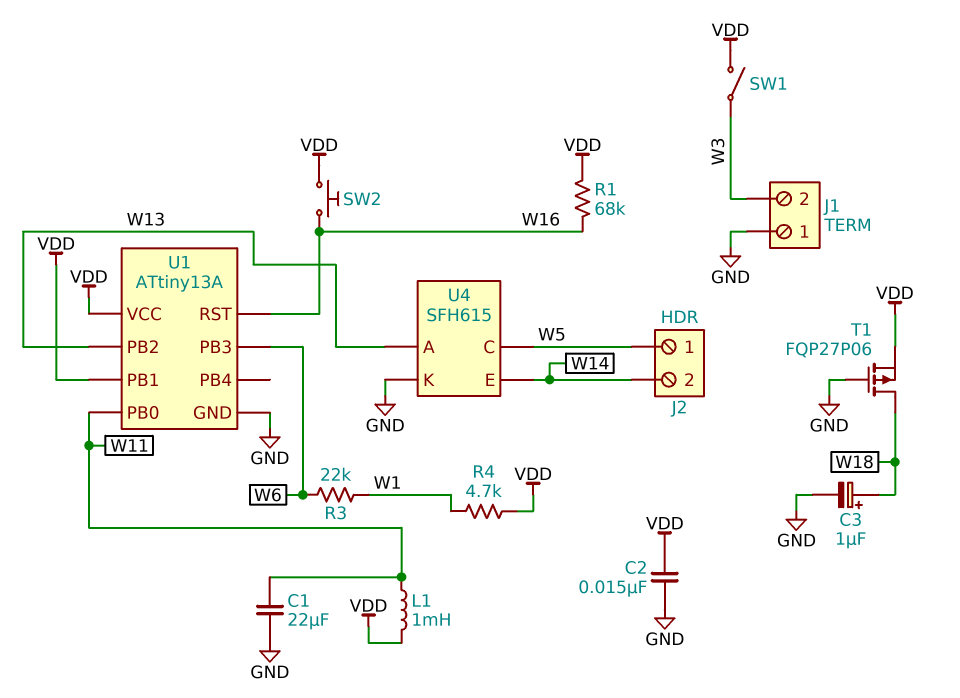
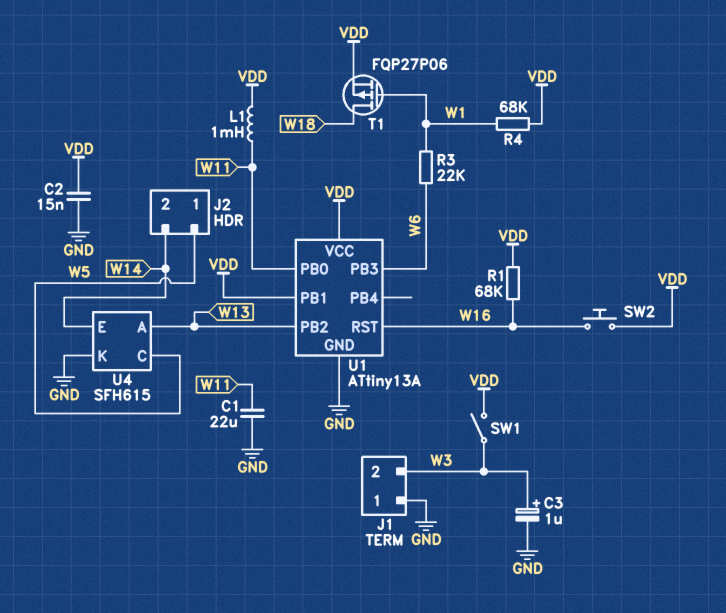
C3: 1uF (plus W18, minus GND) -> 1uF (plus W3, minus GND)
R4: 4.7k (VDD, W1) -> 68k (VDD, W1)
T1: PMOS FQP27P06 (G GND, D W18, S VDD) -> PMOS FQP27P06 (G W1, D W18, S VDD)

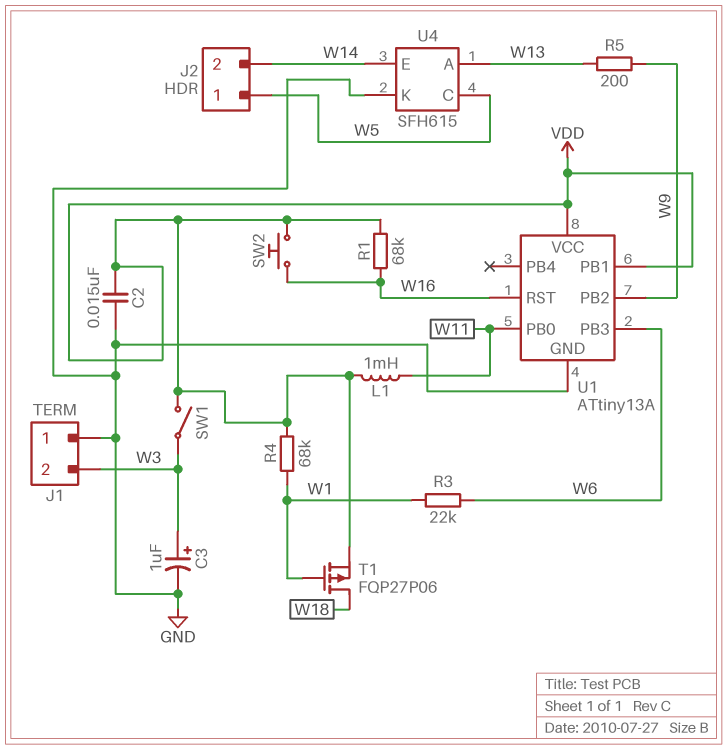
C1: 22uF (GND, W11) -> none
R5: none -> 200 (W9, W13)
U1 pin PB2: W13 -> W9

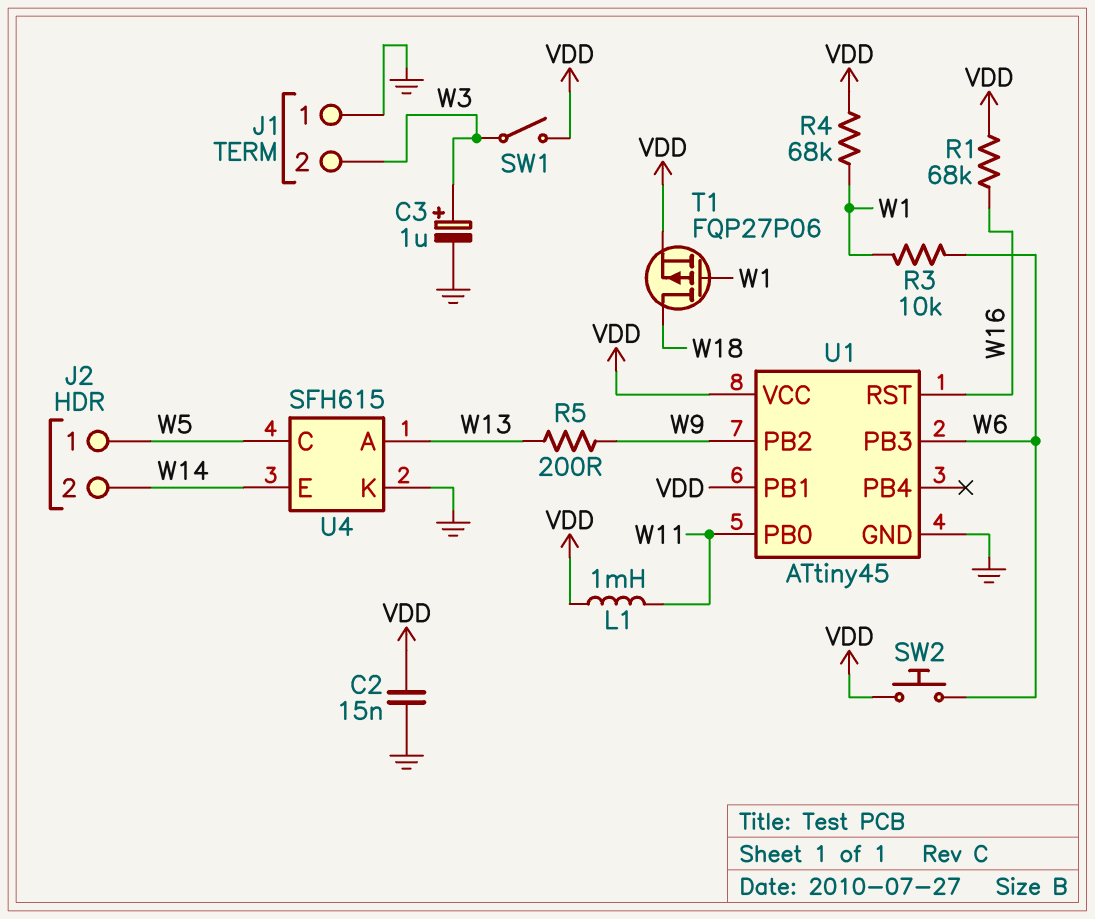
R3: 22k (W1, W6) -> 10k (W1, W6)
SW2: button (VDD, W16) -> button (VDD, W6)
U1: ATtiny13A -> ATtiny45

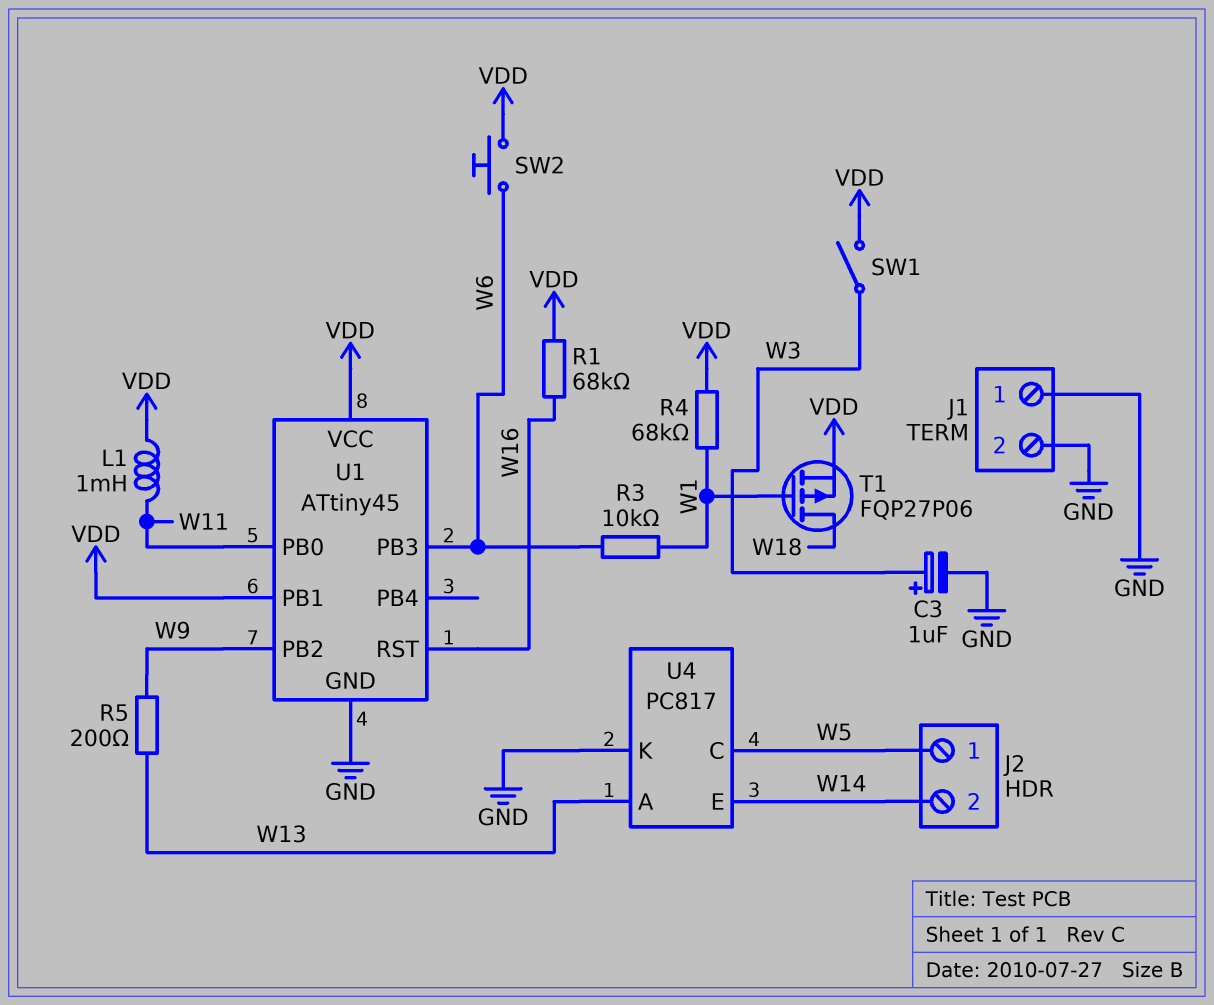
C2: 15nF (GND, VDD) -> none
J1 pin 2: W3 -> GND
U4: SFH615 -> PC817

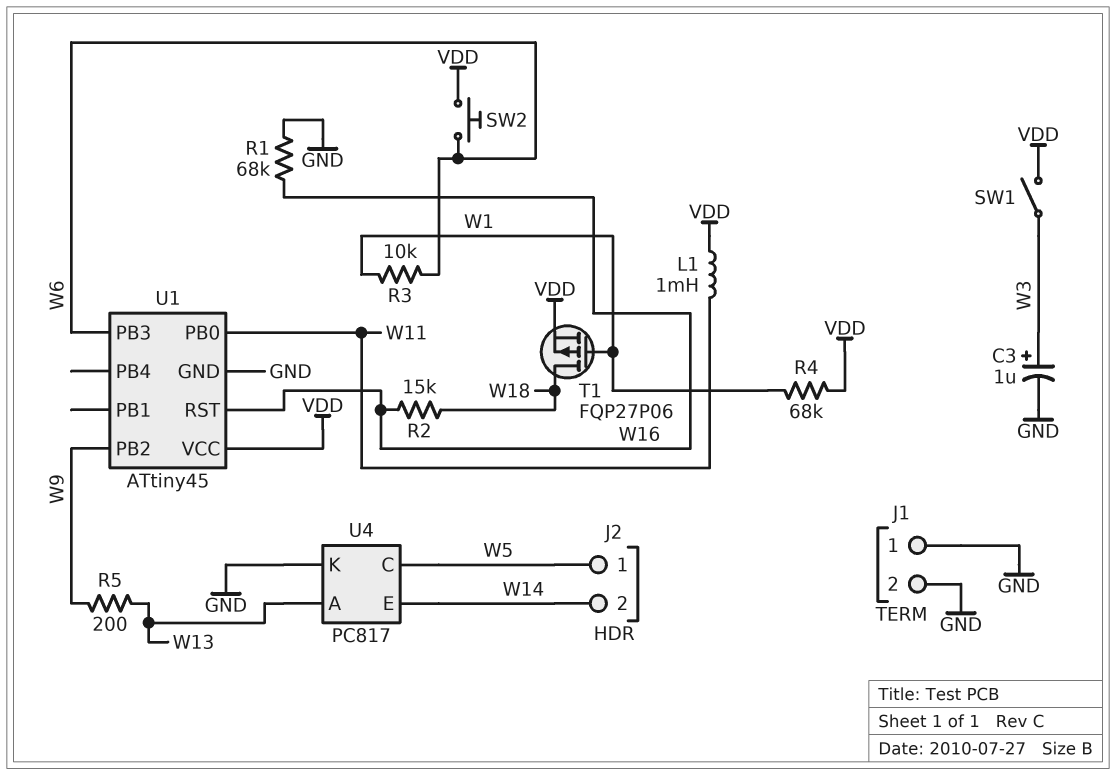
R1: 68k (VDD, W16) -> 68k (GND, W16)
R2: none -> 15k (W16, W18)
U1 pin PB1: VDD -> none

